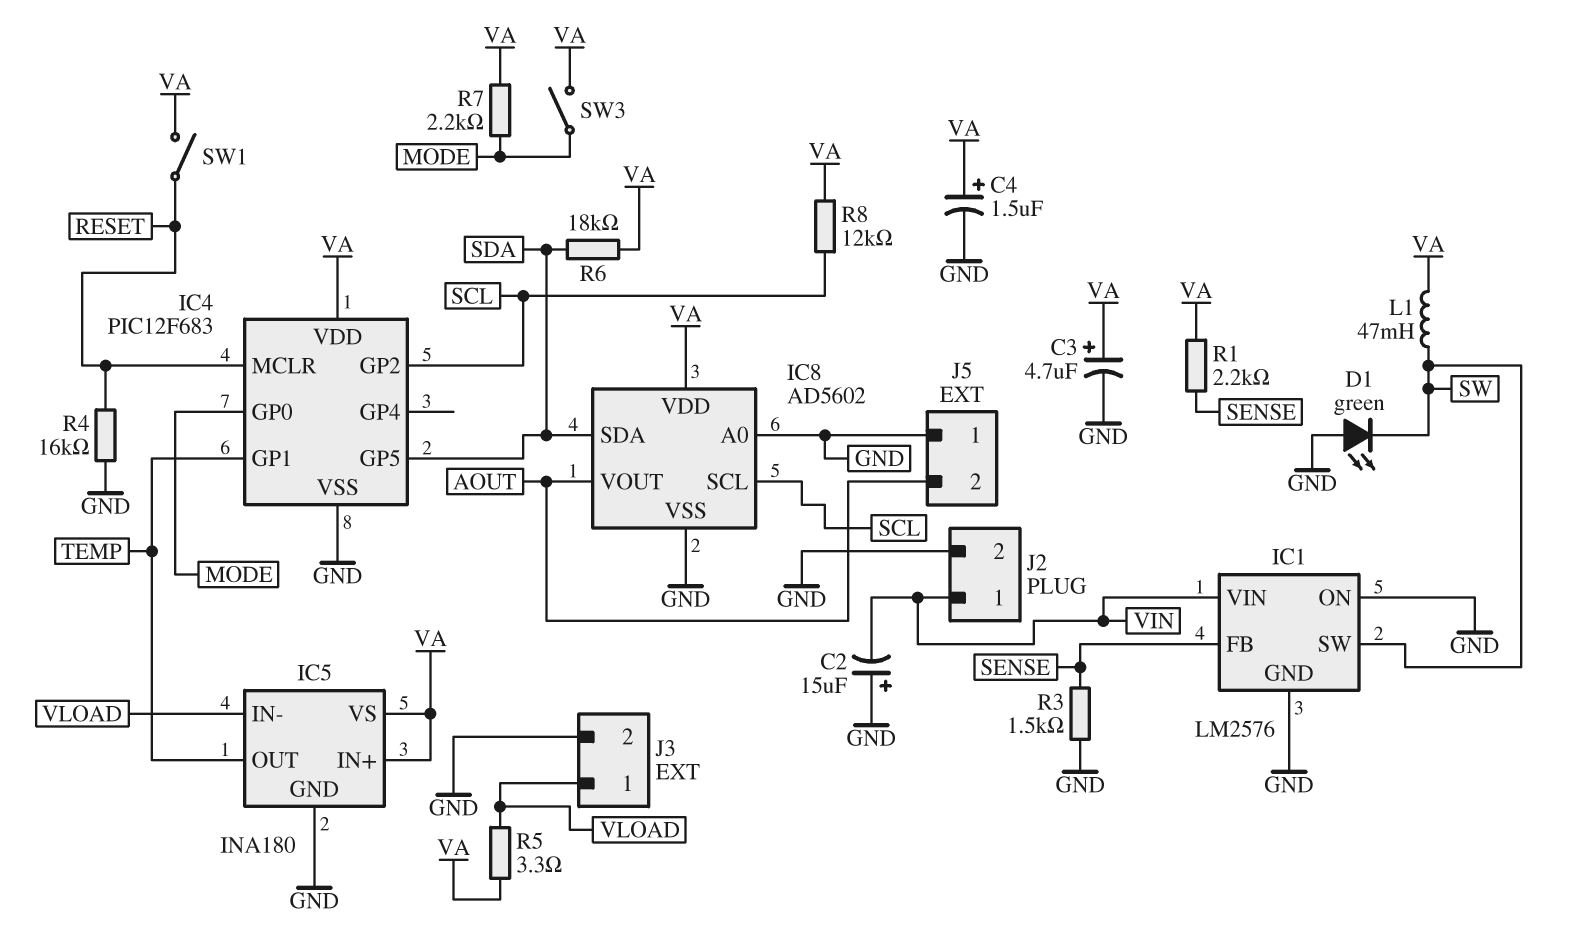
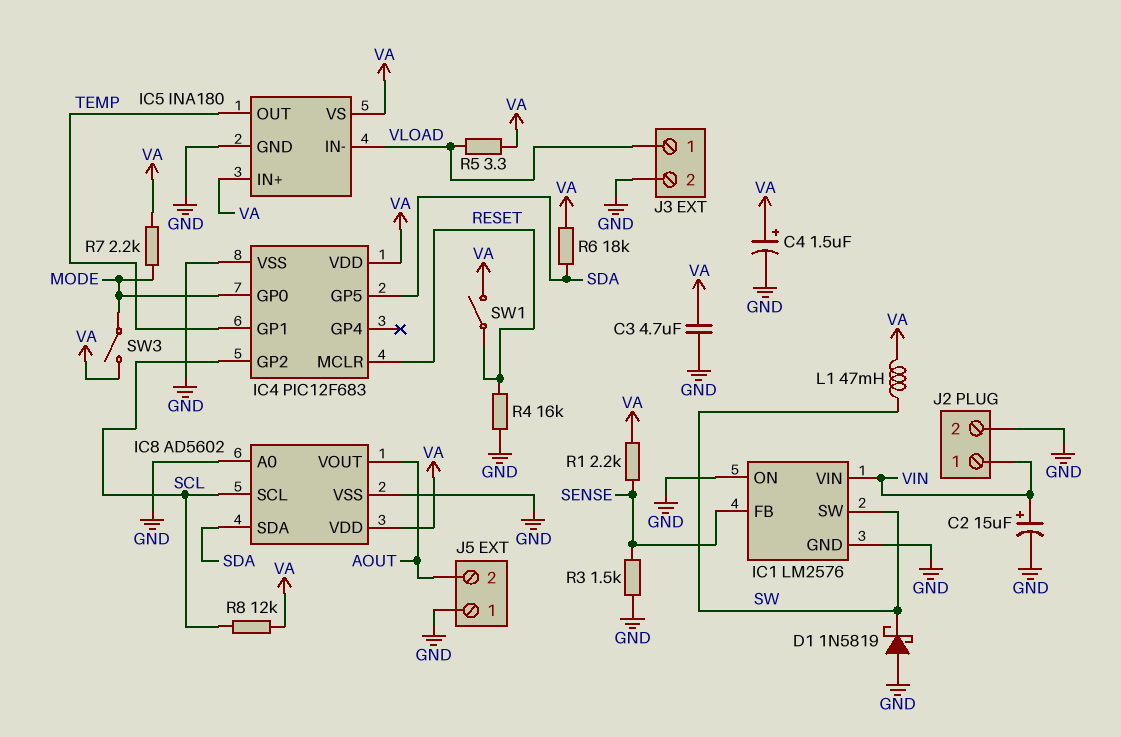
C2: 15uF (plus GND, minus VIN) -> 15uF (plus VIN, minus GND)
C3: 4.7uF (plus VA, minus GND) -> 4.7uF (GND, VA)
D1: LED green (A GND, K SW) -> schottky 1N5819 (A GND, K SW)

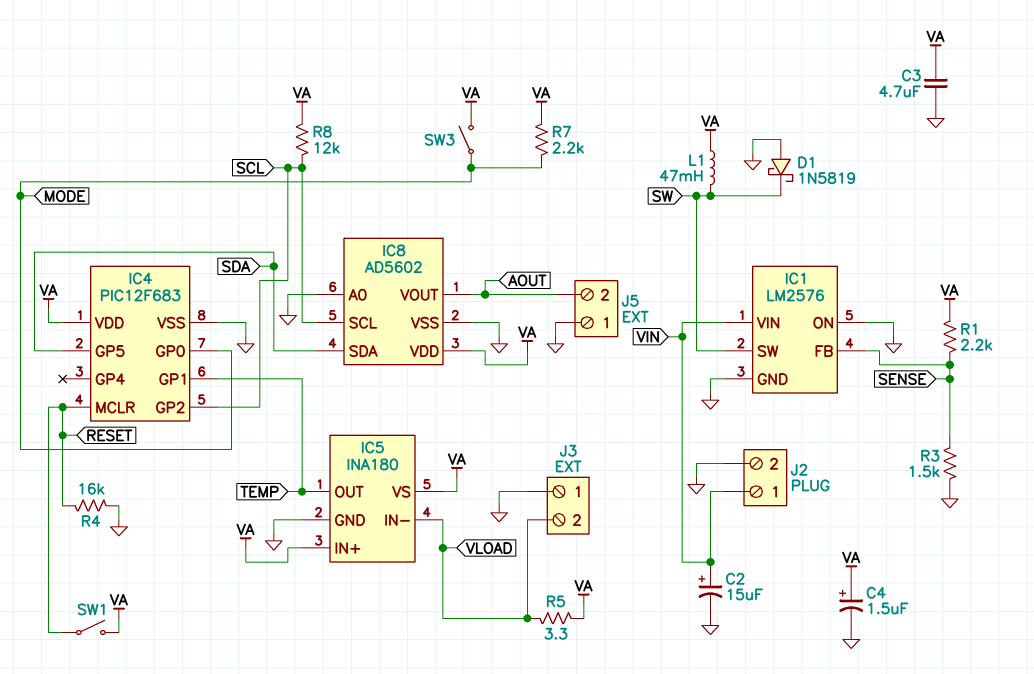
J3 pin 1: VLOAD -> GND
J3 pin 2: GND -> VLOAD
R6: 18k (SDA, VA) -> none

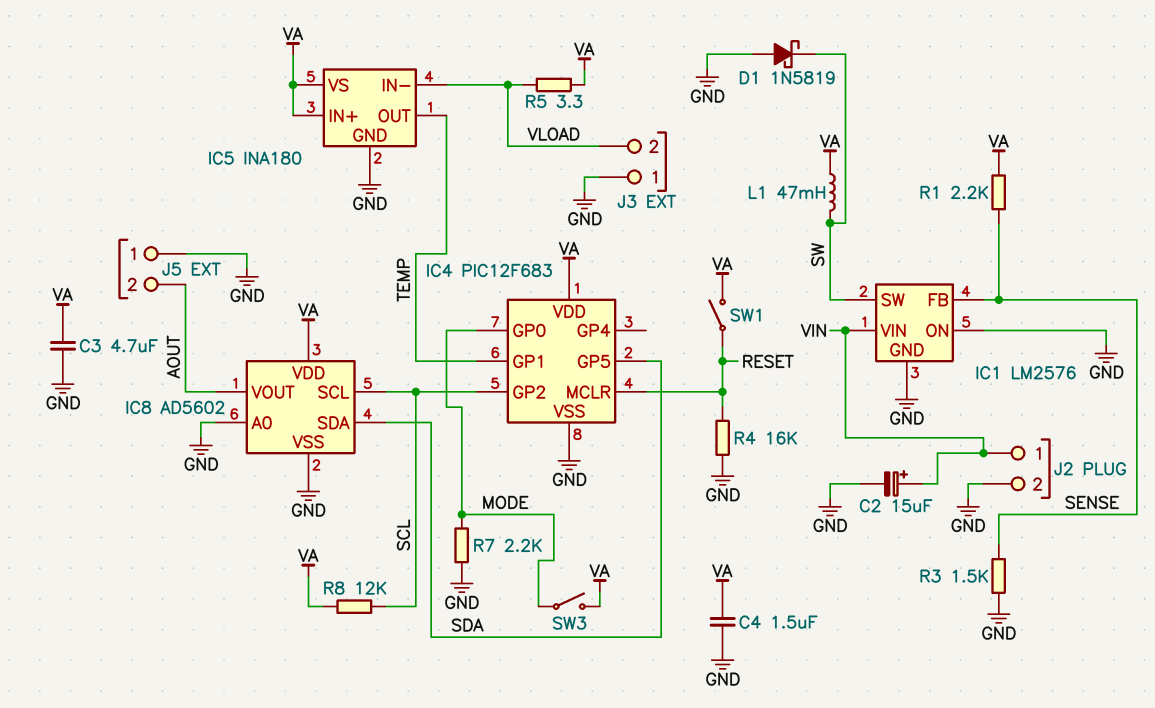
C4: 1.5uF (plus VA, minus GND) -> 1.5uF (GND, VA)
R7: 2.2k (MODE, VA) -> 2.2k (GND, MODE)

